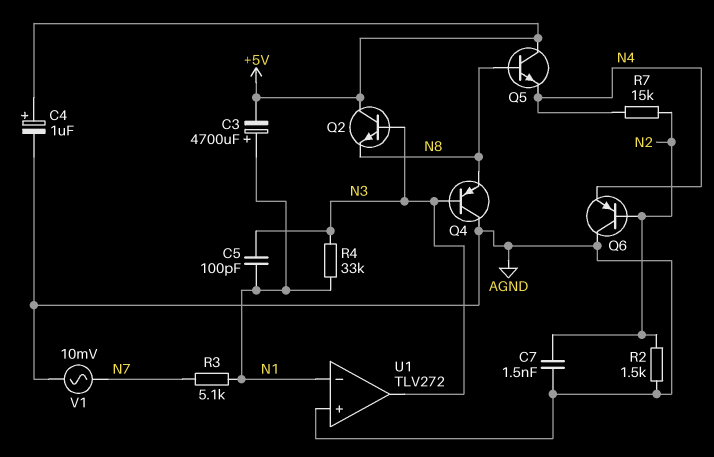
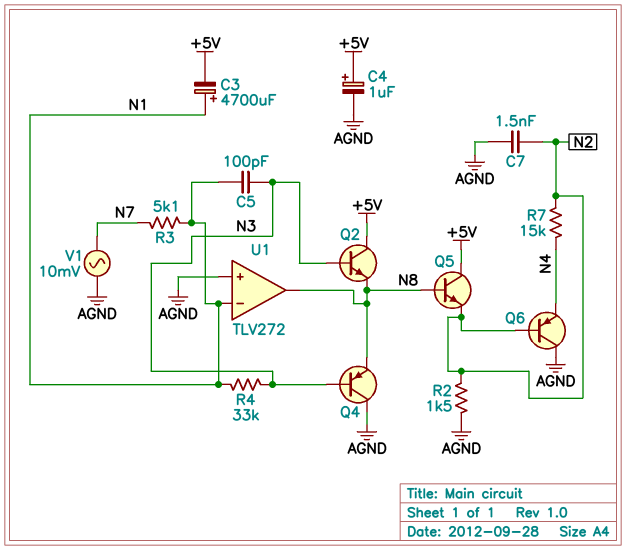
Q5: NPN (B N8, C +5V, E N4) -> NPN (B N8, C +5V, E N2)
U1 pin out: N3 -> N8

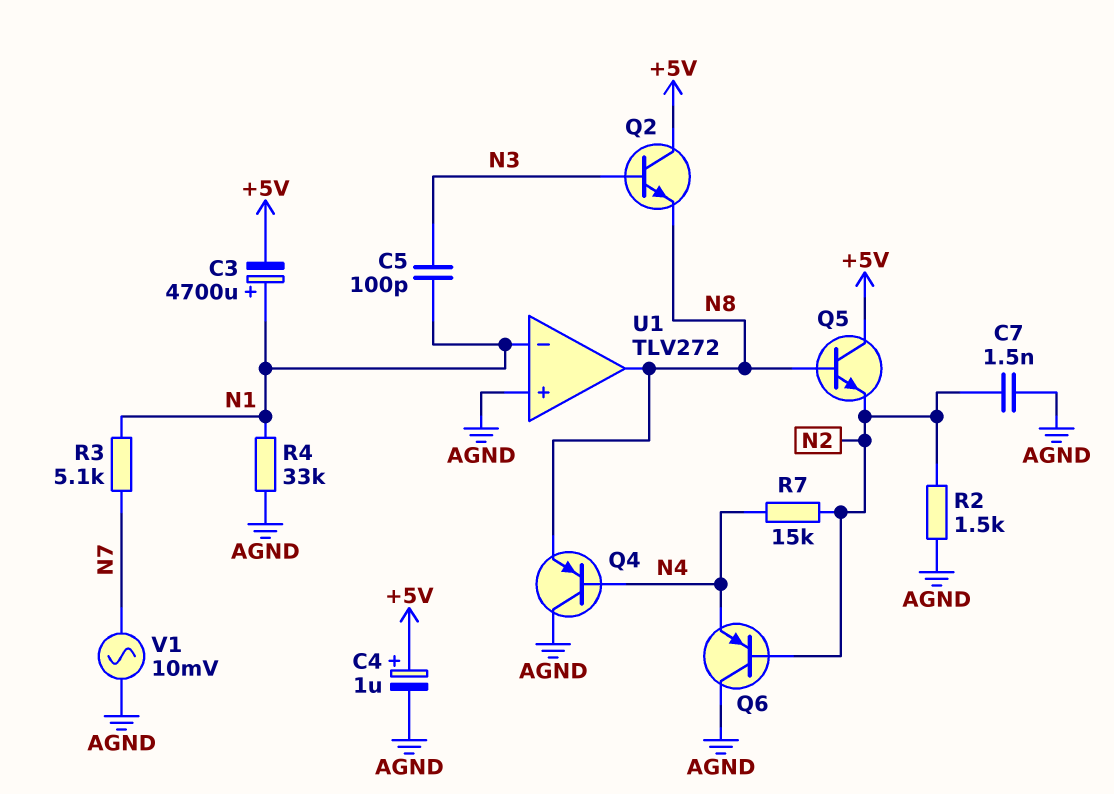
Q4: PNP (B N3, C AGND, E N8) -> PNP (B N4, C AGND, E N8)
R4: 33k (N1, N3) -> 33k (AGND, N1)

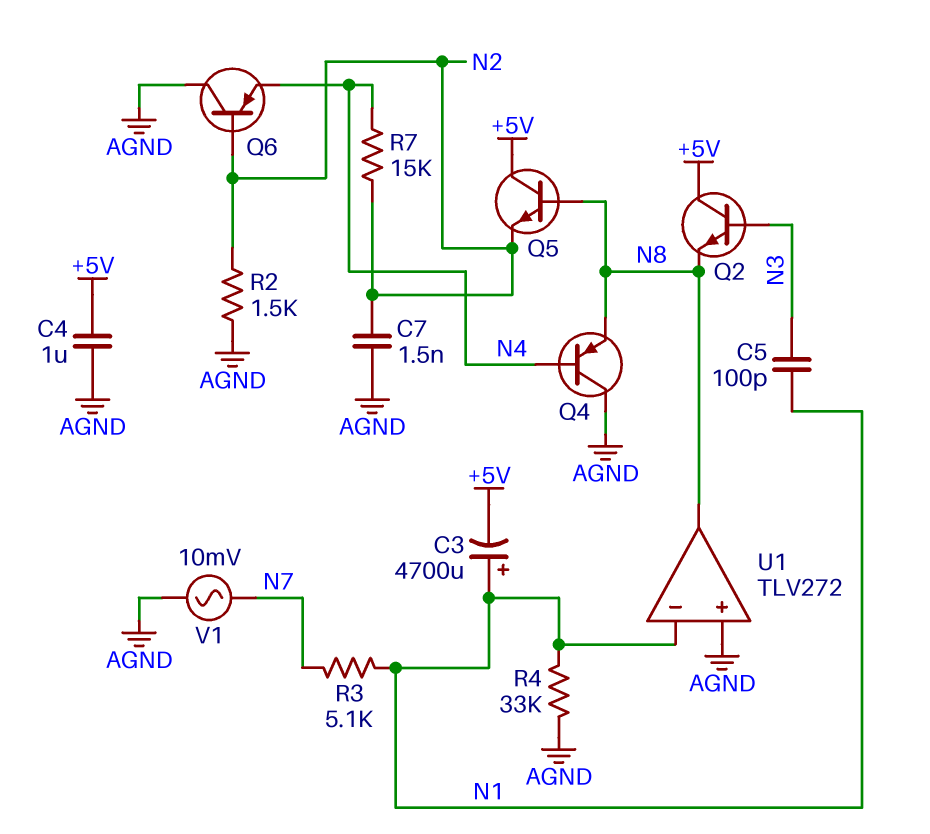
C4: 1uF (plus +5V, minus AGND) -> 1uF (+5V, AGND)

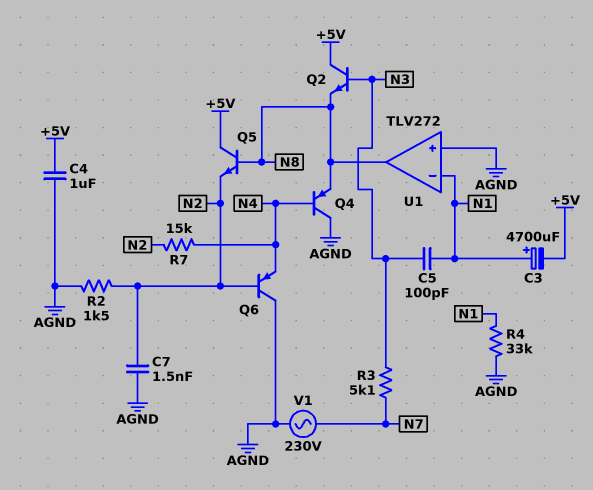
R3: 5.1k (N1, N7) -> 5.1k (N3, N7)
V1: AC 10mV (AGND, N7) -> AC 230V (AGND, N7)

